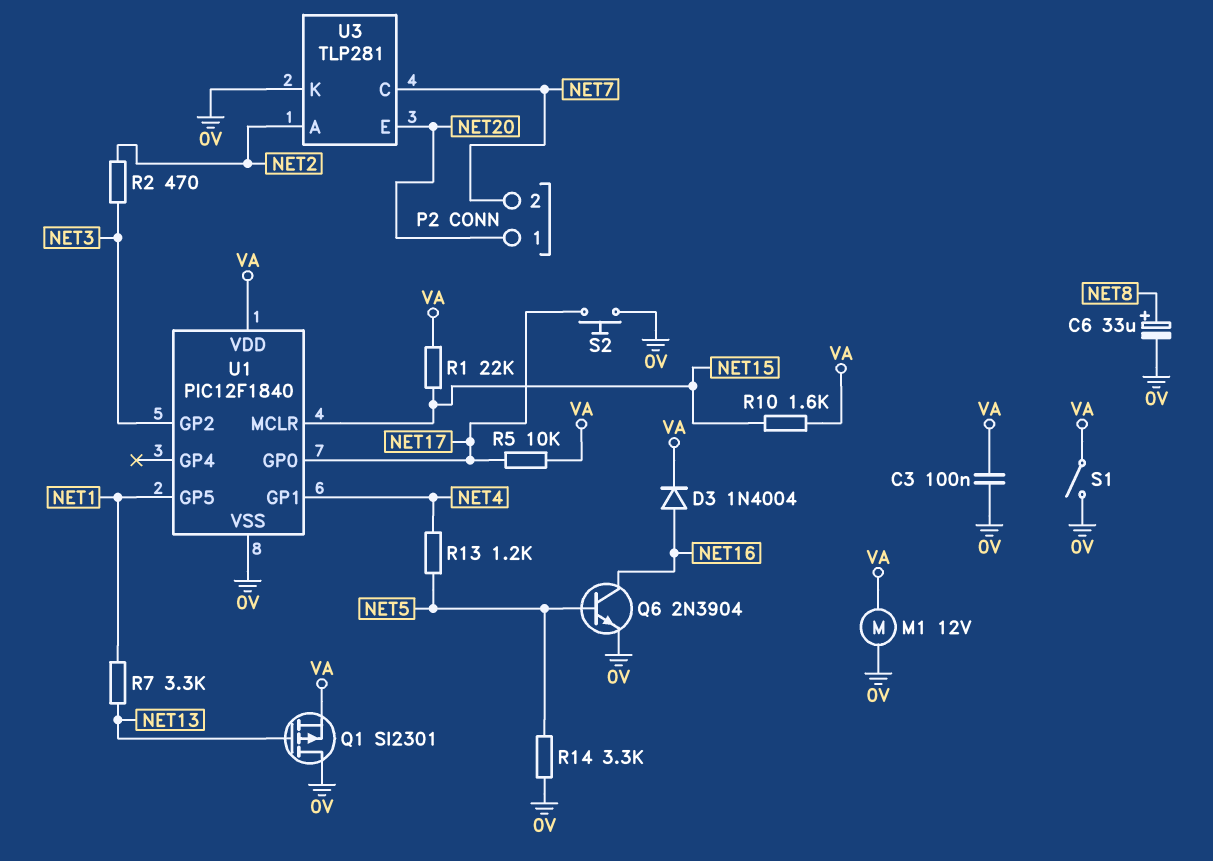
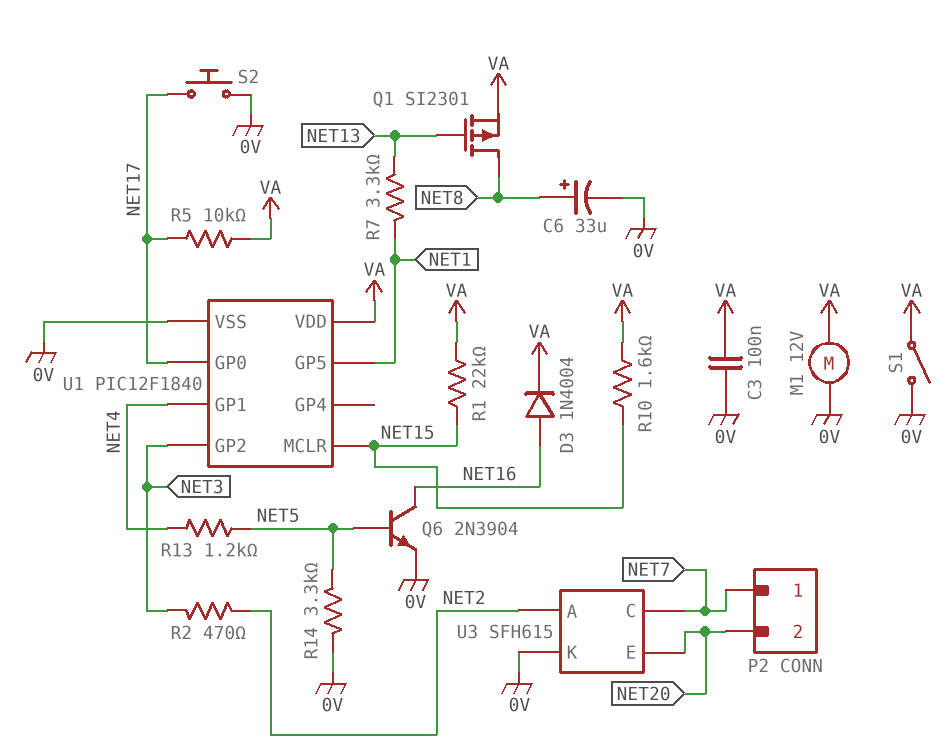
P2 pin 1: NET20 -> NET7
P2 pin 2: NET7 -> NET20
Q1: PMOS SI2301 (G NET13, D 0V, S VA) -> PMOS SI2301 (G NET13, D NET8, S VA)
U3: TLP281 -> SFH615

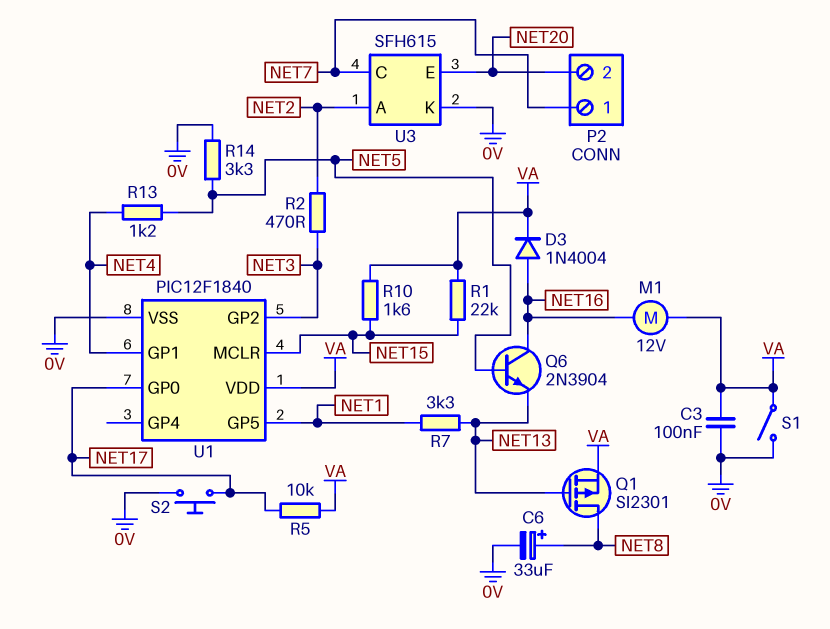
M1: motor 12V (0V, VA) -> motor 12V (NET16, VA)
Q6: NPN 2N3904 (B NET5, C NET16, E 0V) -> NPN 2N3904 (B NET5, C NET16, E NET13)

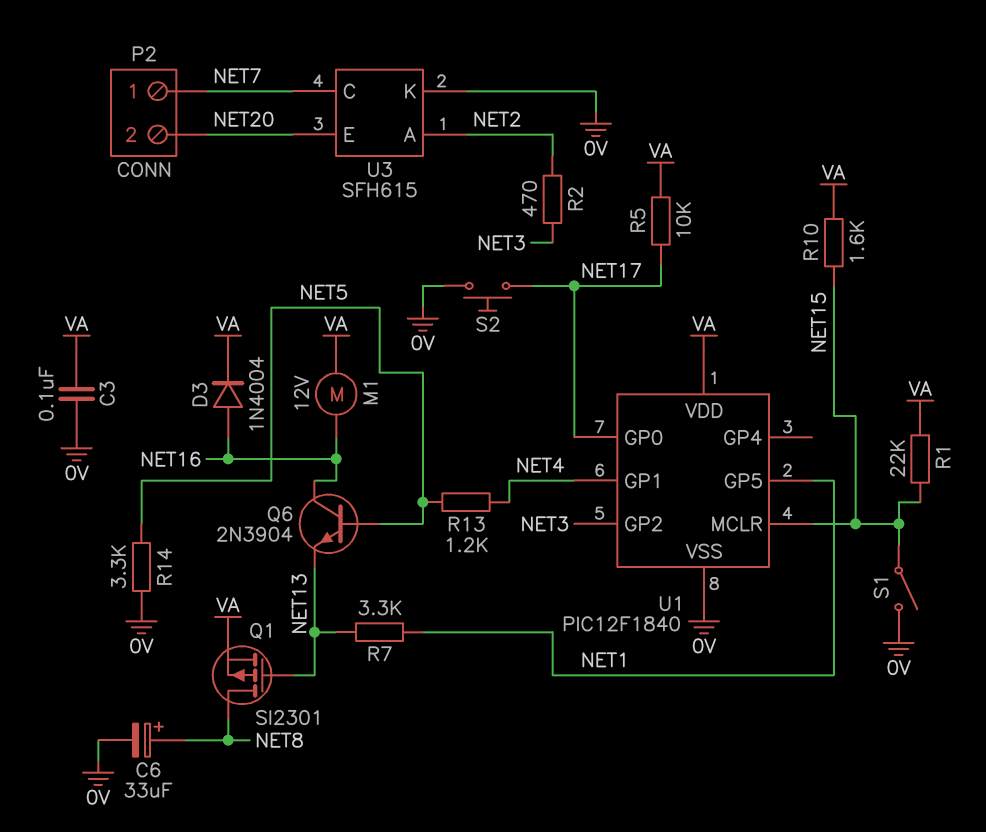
S1: switch (0V, VA) -> switch (0V, NET15)

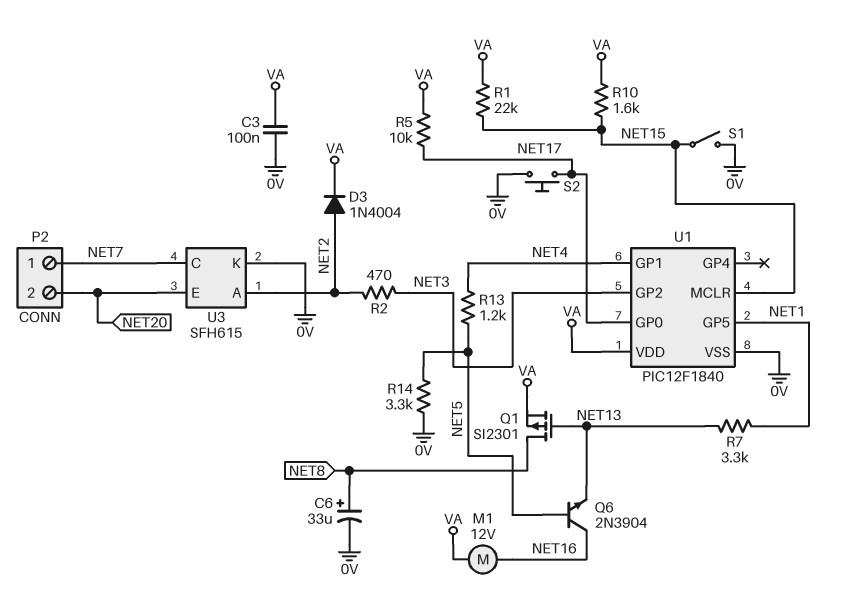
D3: diode 1N4004 (A NET16, K VA) -> diode 1N4004 (A NET2, K VA)

